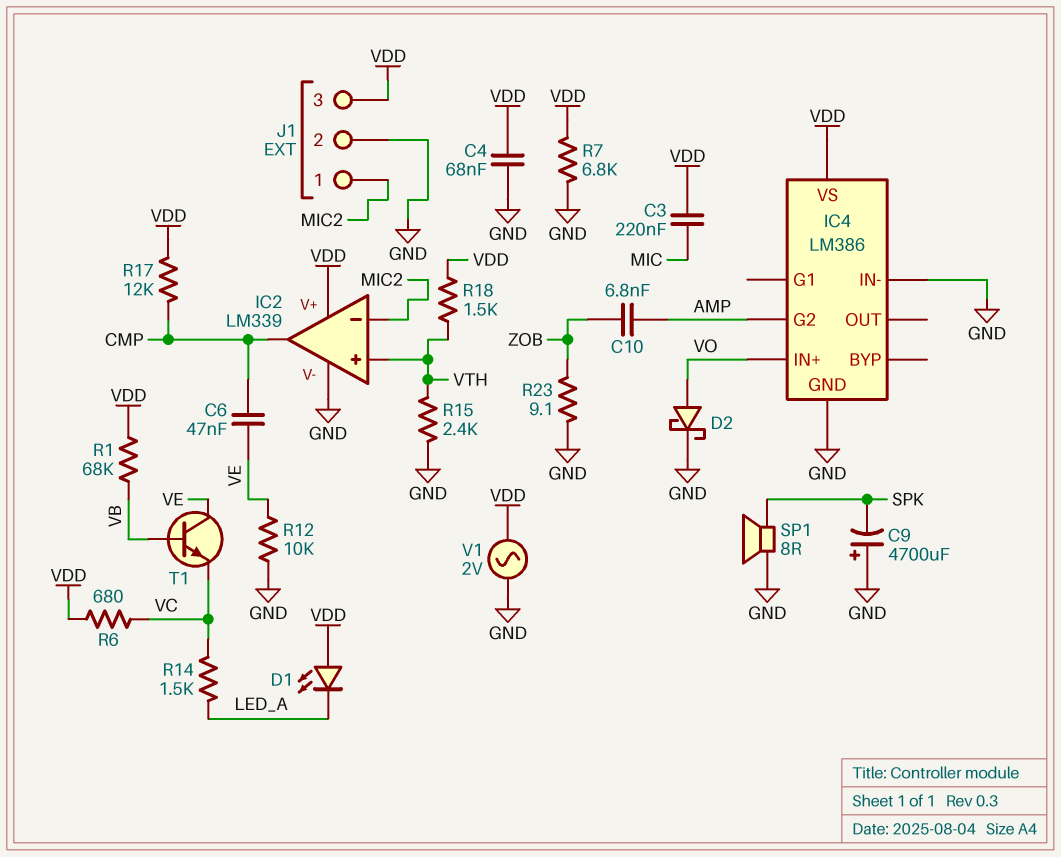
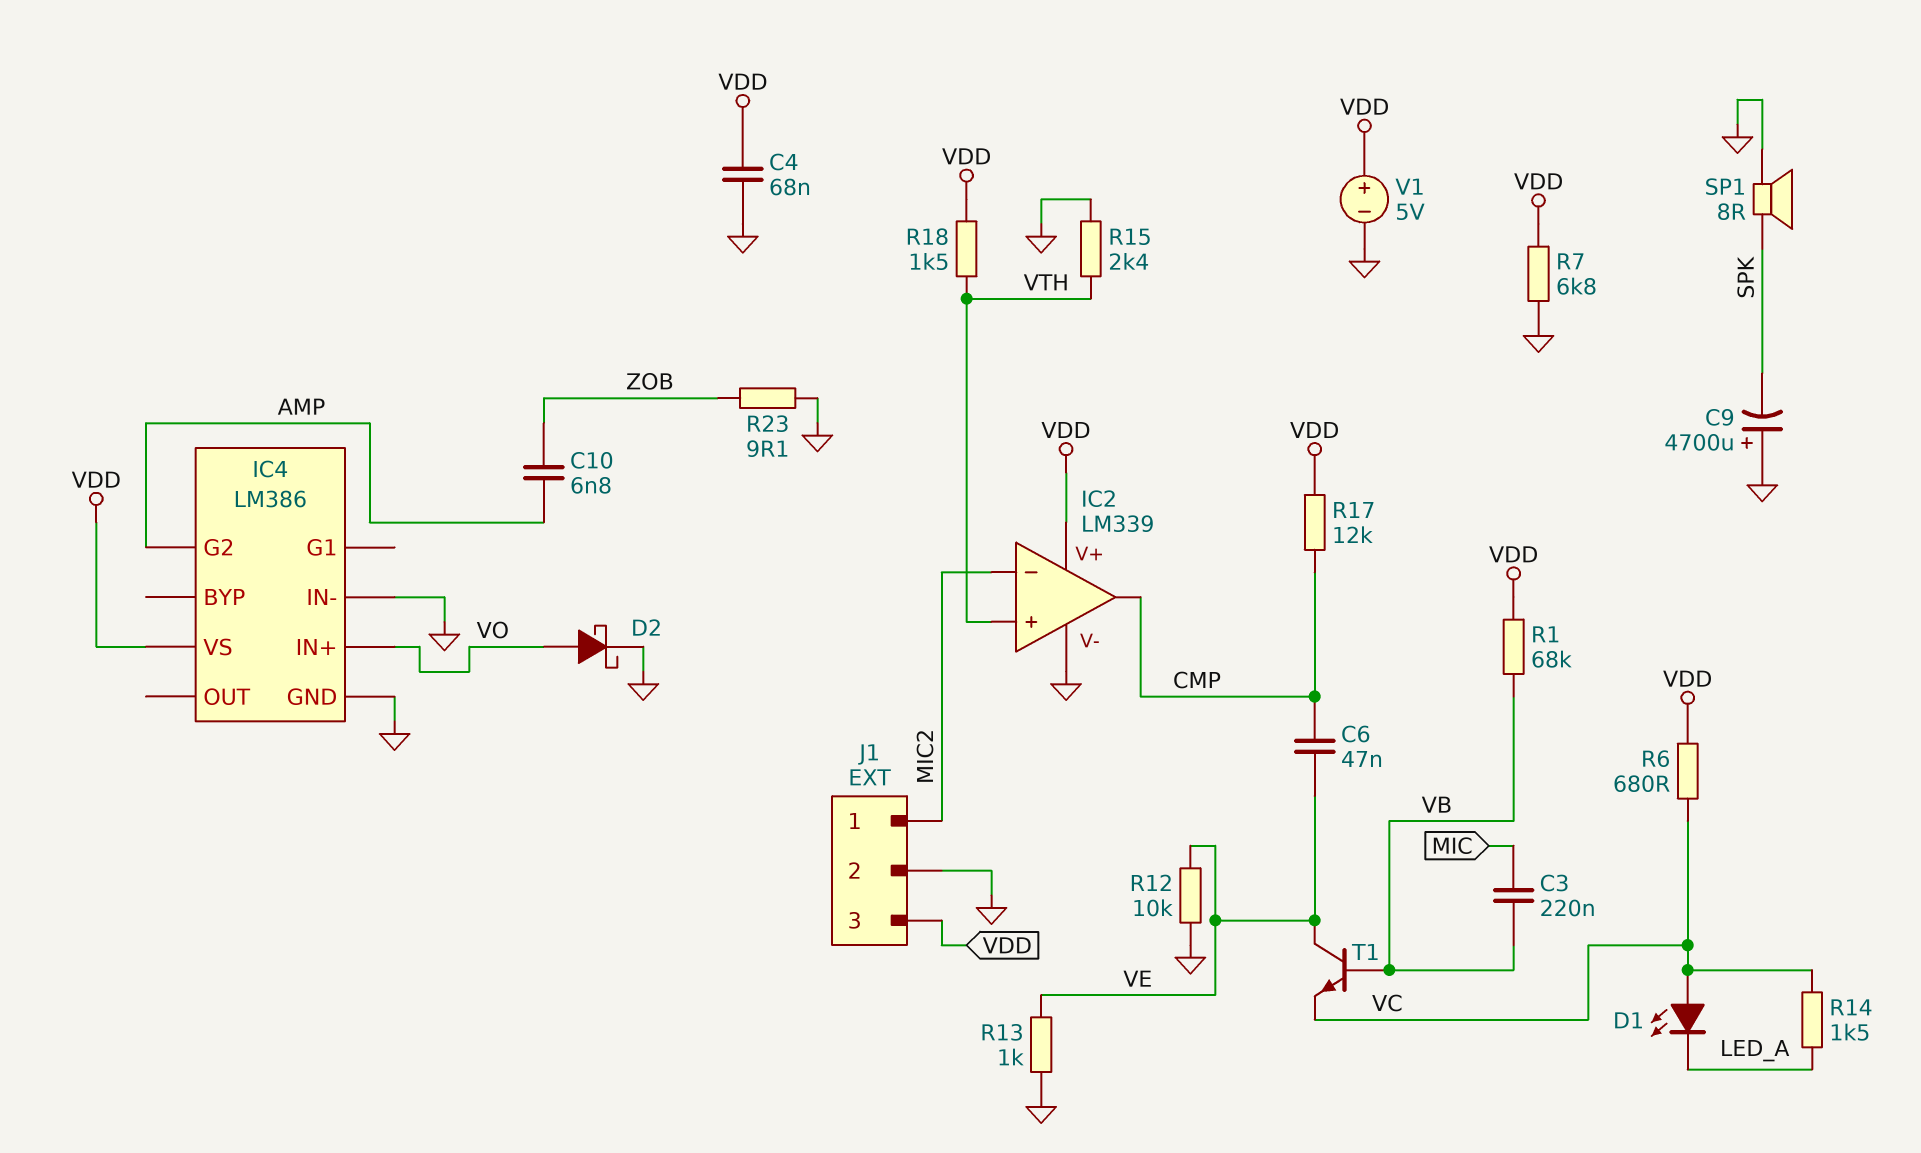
C3: 220nF (MIC, VDD) -> 220nF (MIC, VB)
D1: LED (A VDD, K LED_A) -> LED (A VC, K LED_A)
R13: none -> 1k (GND, VE)
V1: AC 2V (GND, VDD) -> 5V (plus VDD, minus GND)

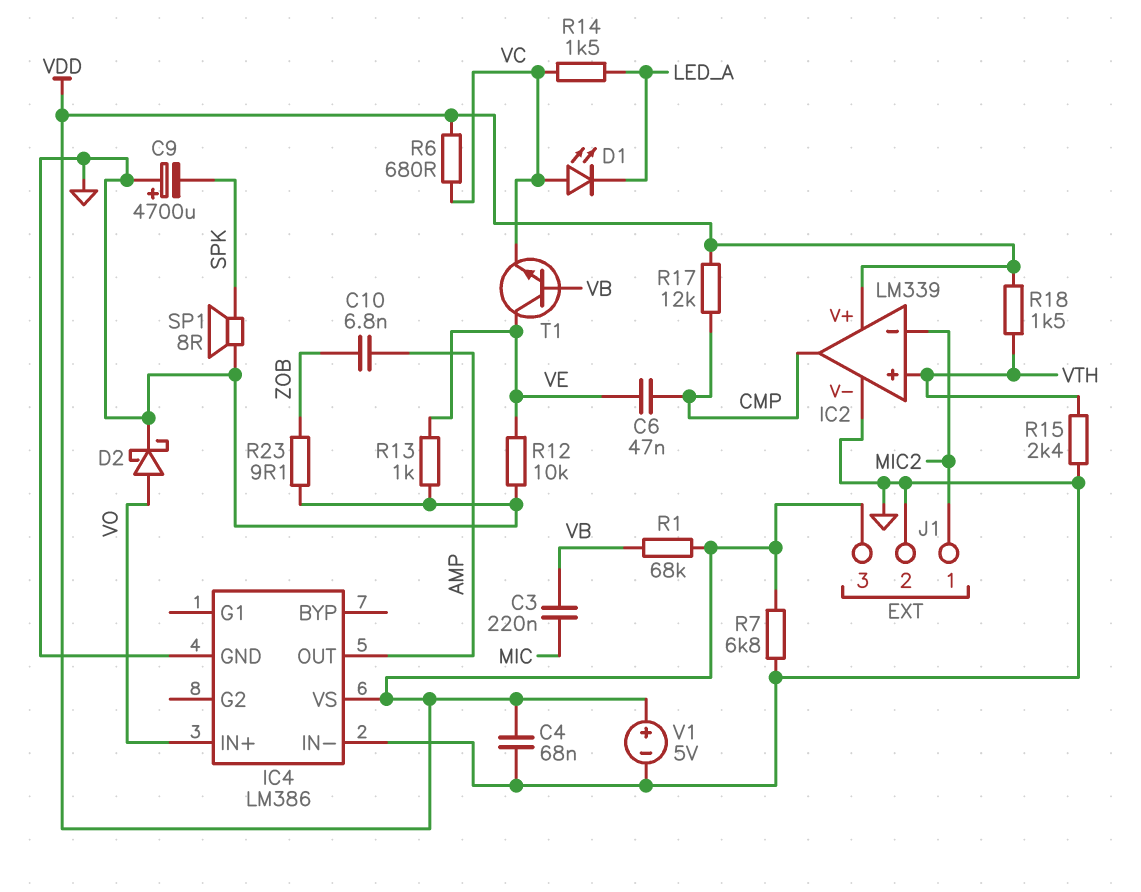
IC4 pin G2: AMP -> none
IC4 pin OUT: none -> AMP

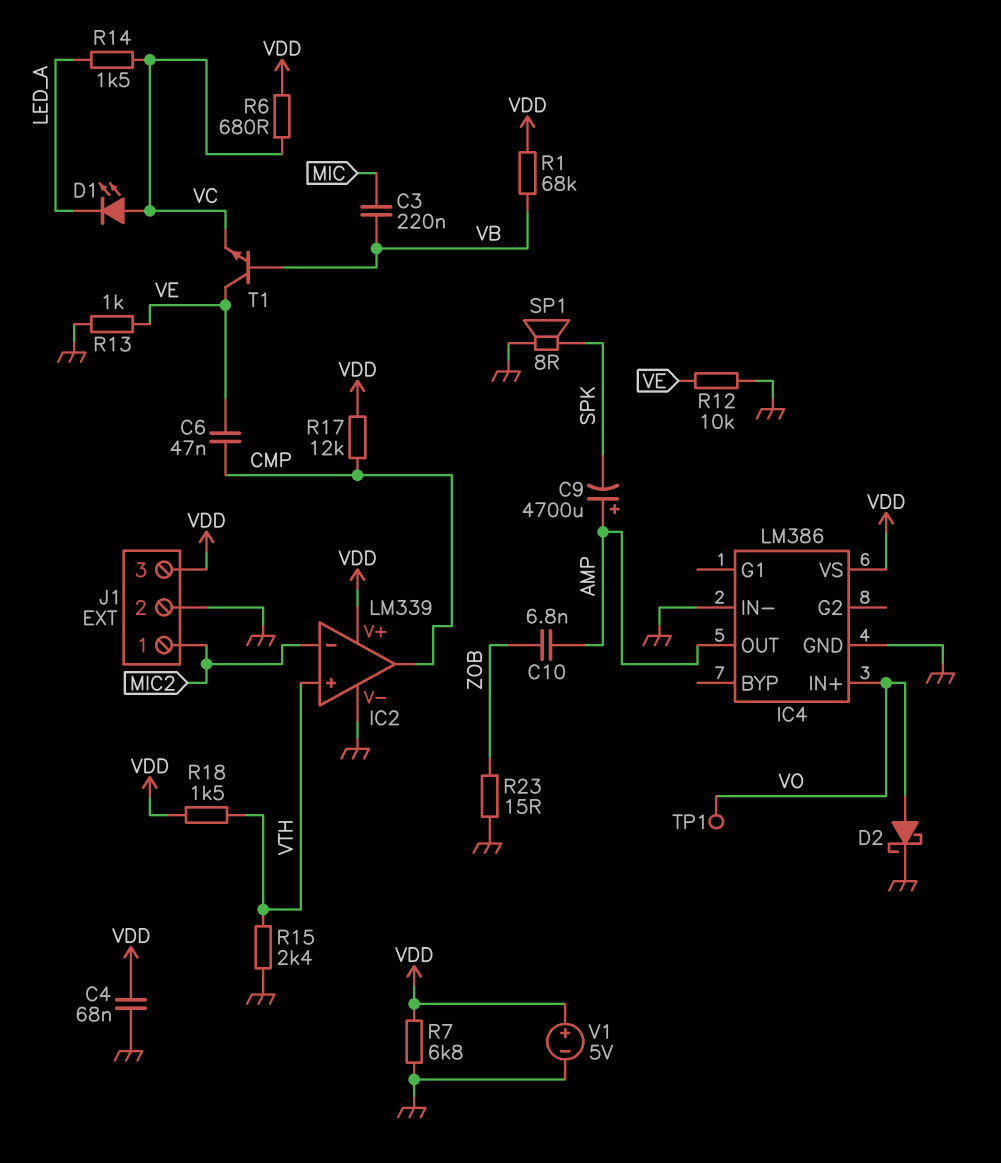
C9: 4700uF (plus GND, minus SPK) -> 4700uF (plus AMP, minus SPK)
R23: 9.1 (GND, ZOB) -> 15 (GND, ZOB)
TP1: none -> test point (VO)

